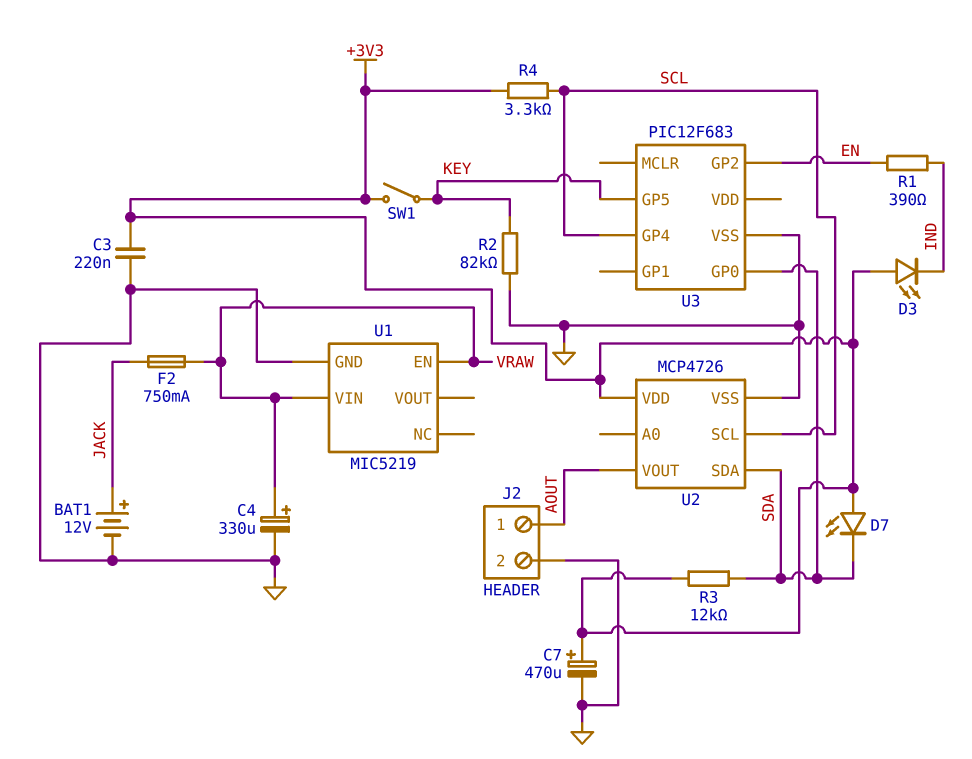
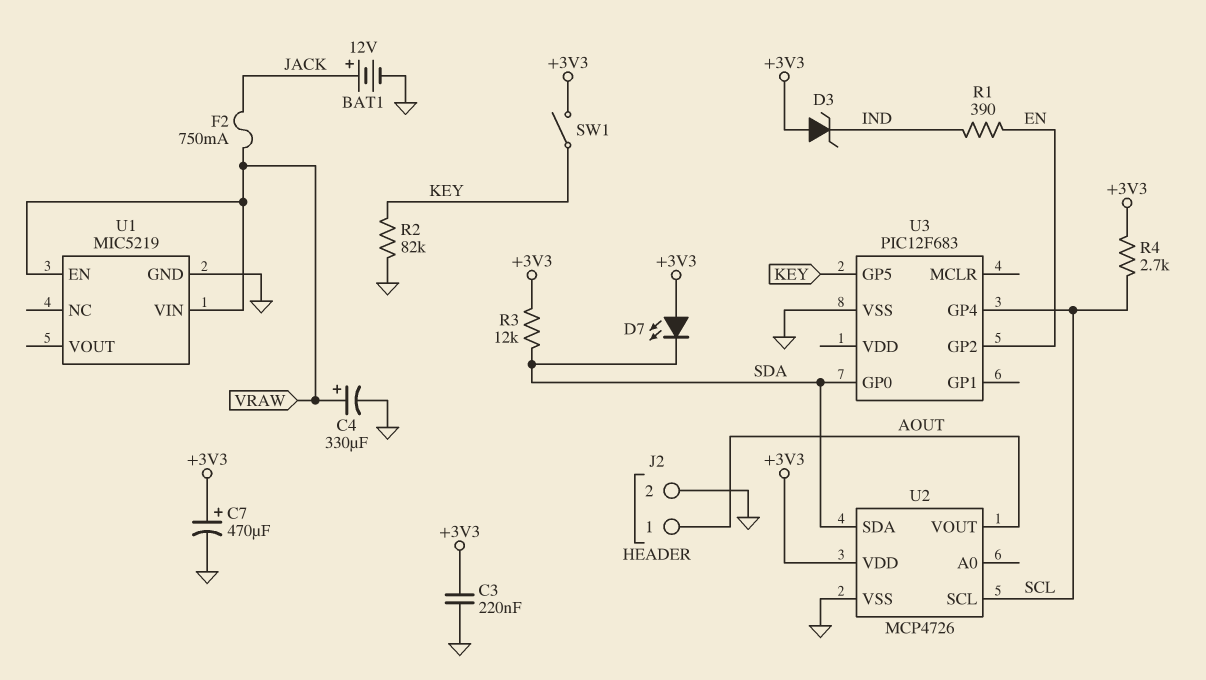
D3: LED (A +3V3, K IND) -> zener (A +3V3, K IND)
R4: 3.3k (+3V3, SCL) -> 2.7k (+3V3, SCL)

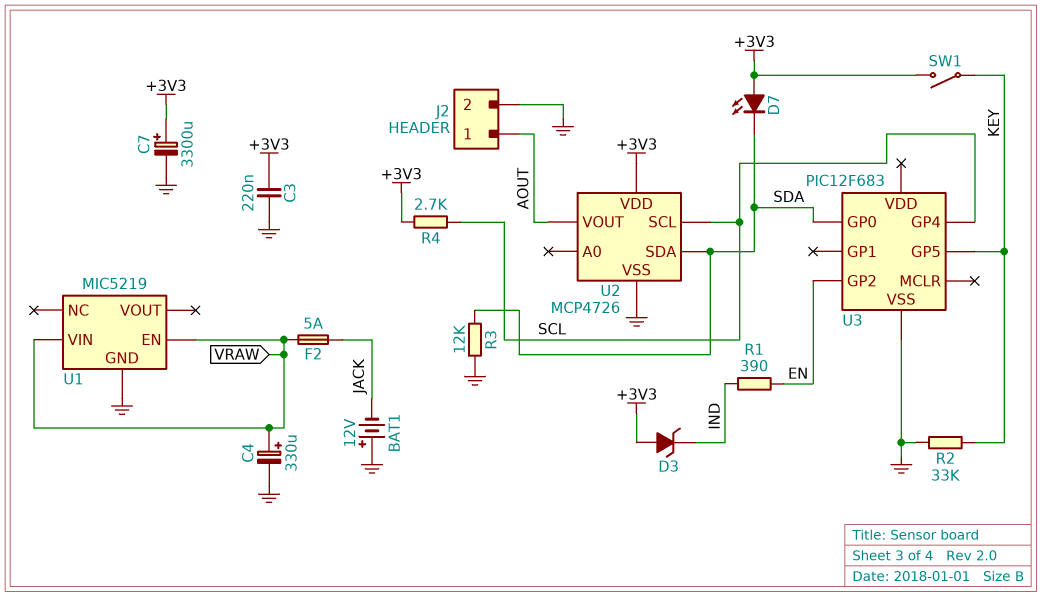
BAT1: 12V (plus JACK, minus GND) -> 12V (plus GND, minus JACK)
C7: 470uF (plus +3V3, minus GND) -> 3300uF (plus +3V3, minus GND)
F2: 750mA (JACK, VRAW) -> 5A (JACK, VRAW)
R2: 82k (GND, KEY) -> 33k (GND, KEY)
R3: 12k (+3V3, SDA) -> 12k (GND, SDA)

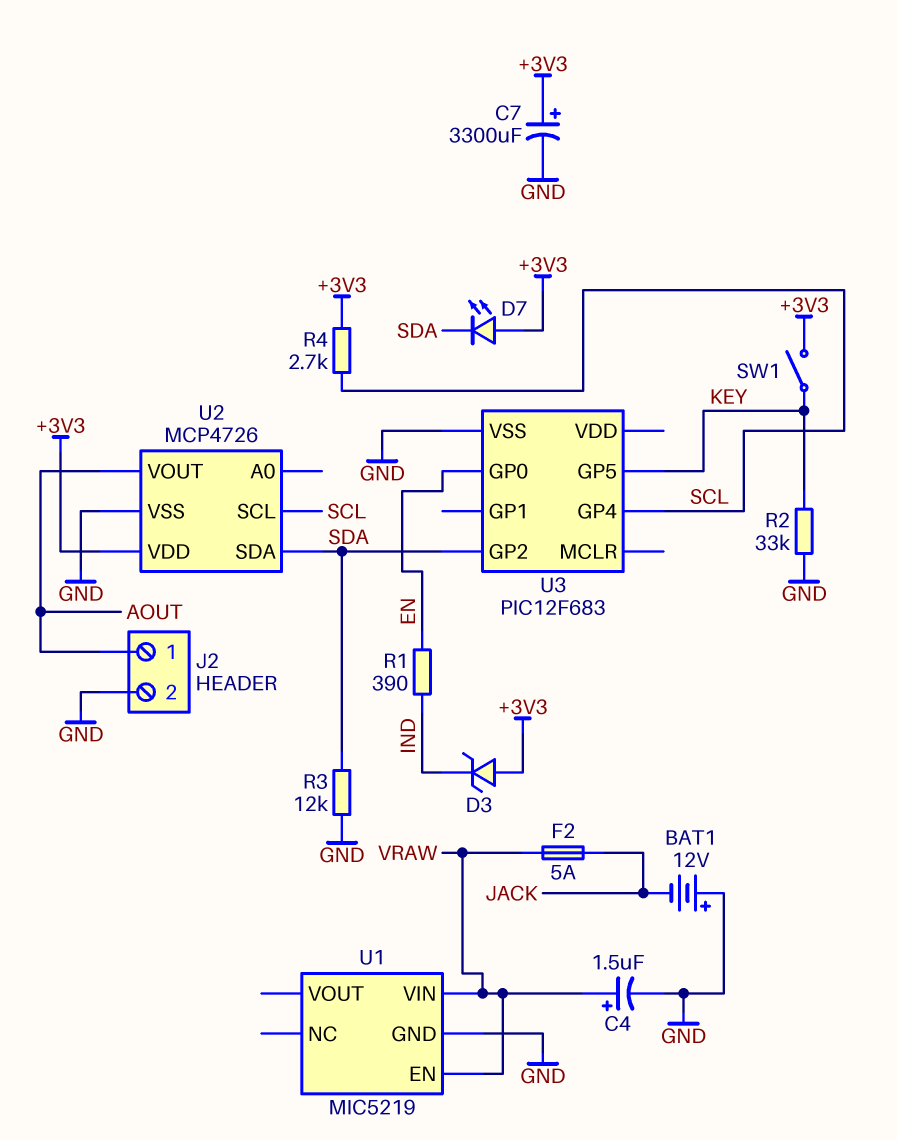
C3: 220nF (+3V3, GND) -> none
C4: 330uF (plus VRAW, minus GND) -> 1.5uF (plus VRAW, minus GND)
U3 pin GP0: SDA -> EN
U3 pin GP2: EN -> SDA

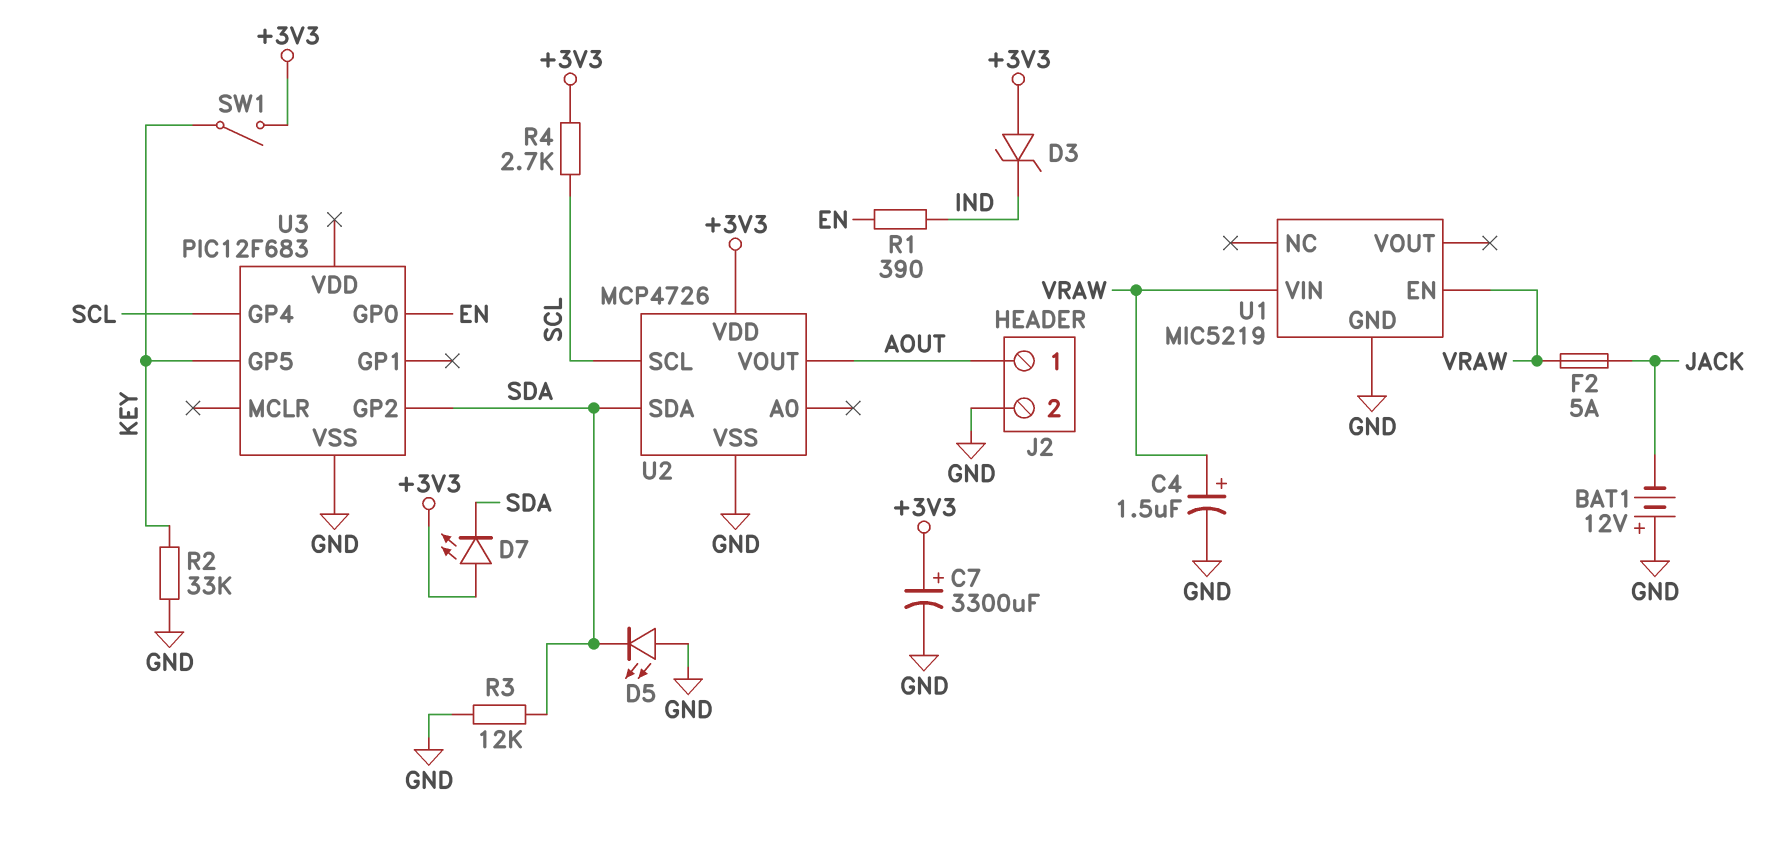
D5: none -> LED (A GND, K SDA)

